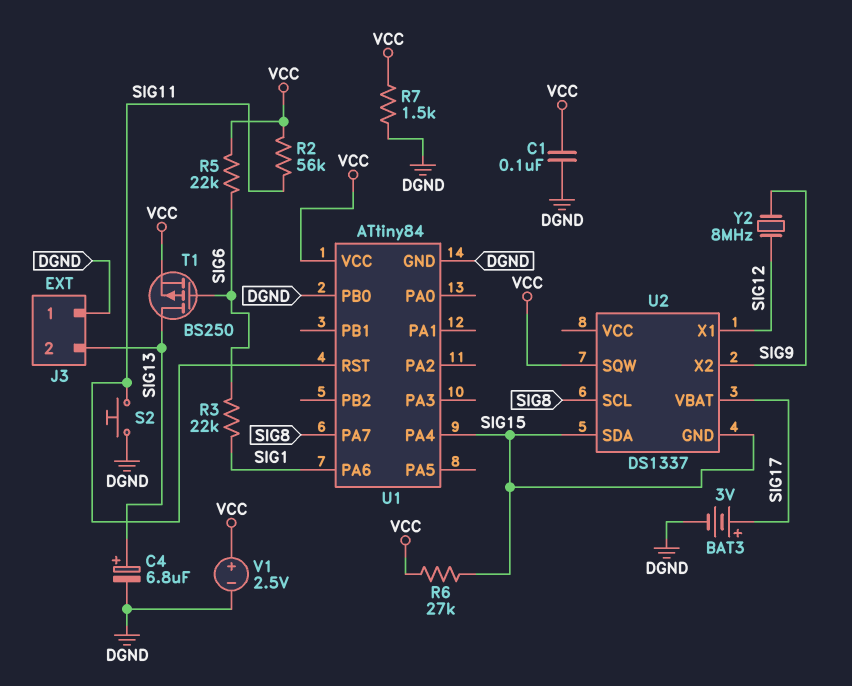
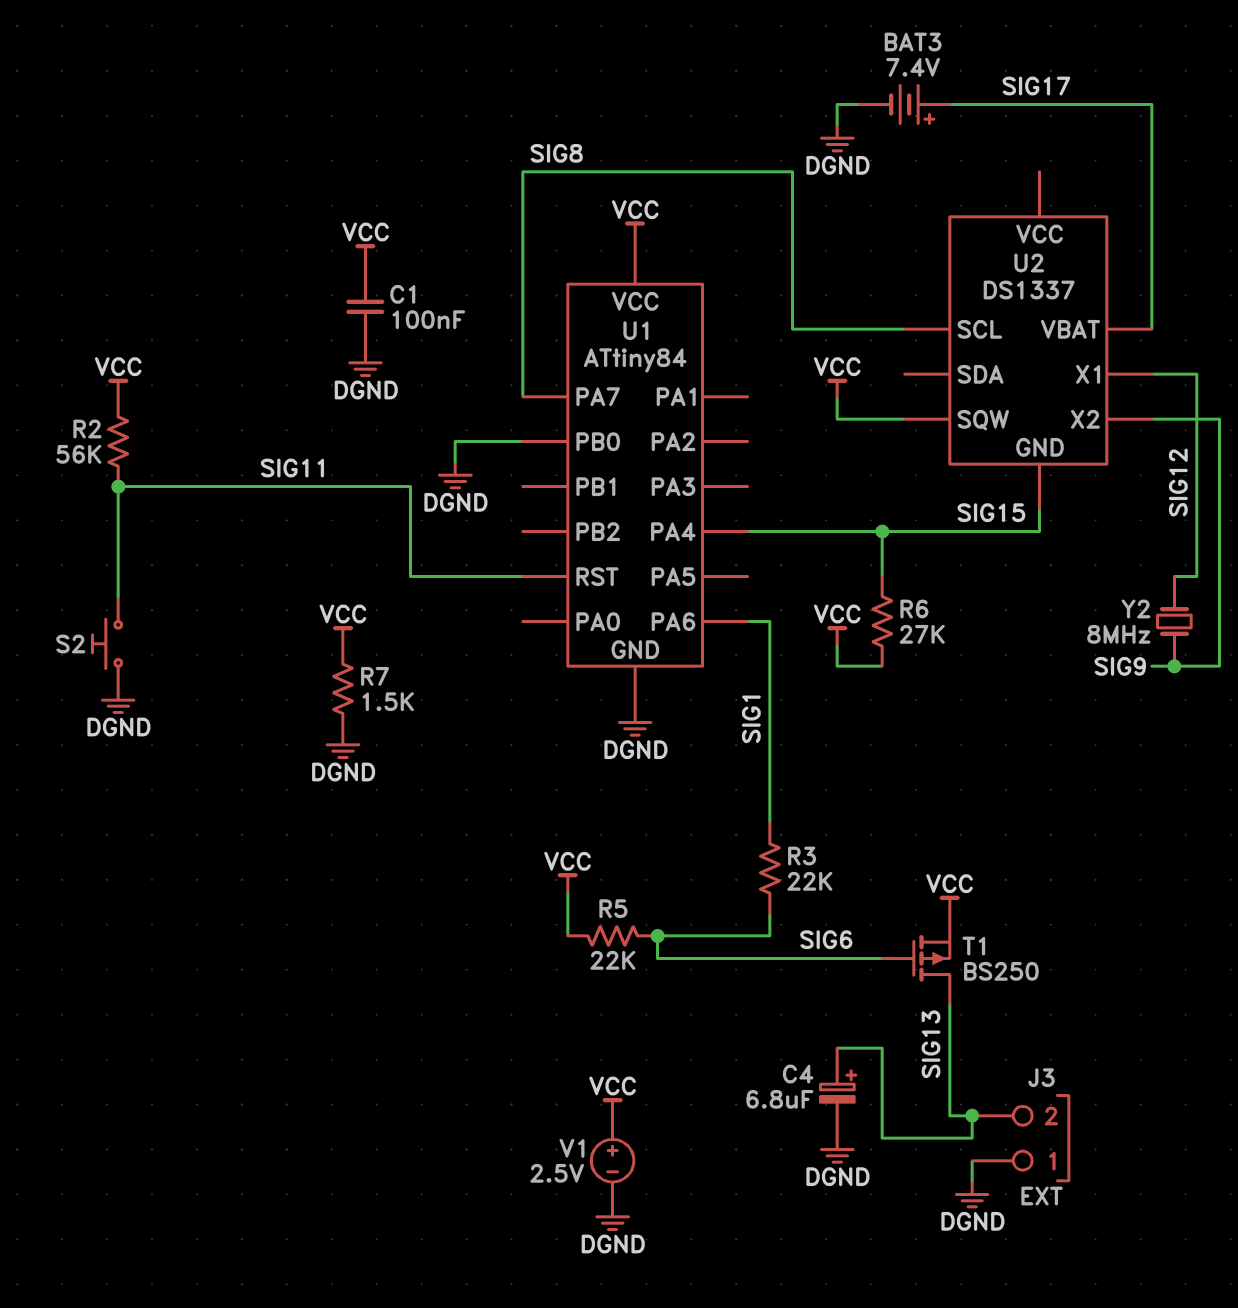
BAT3: 3V (plus SIG17, minus DGND) -> 7.4V (plus SIG17, minus DGND)
U2 pin SDA: SIG15 -> none

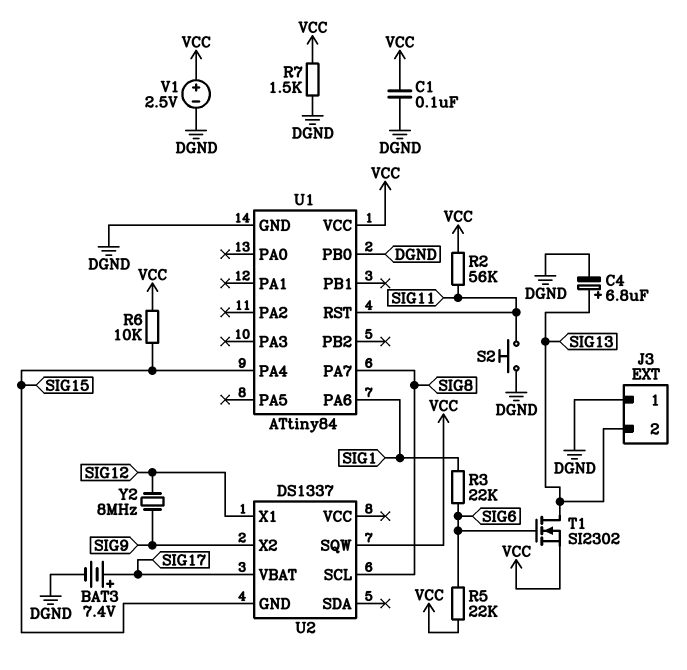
R6: 27k (SIG15, VCC) -> 10k (SIG15, VCC)
T1: PMOS BS250 (G SIG6, D SIG13, S VCC) -> NMOS SI2302 (G SIG6, D SIG13, S VCC)

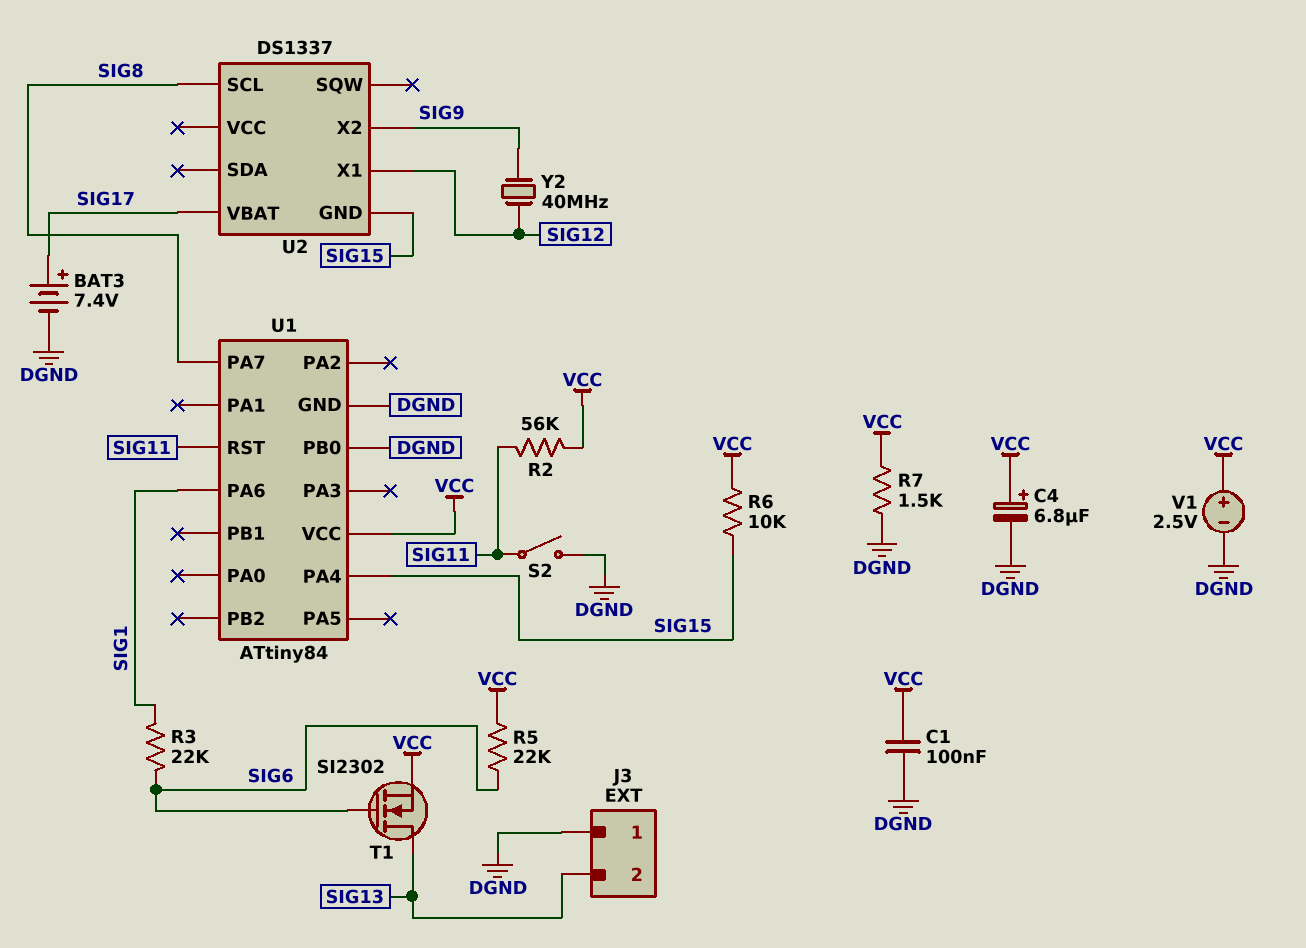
C4: 6.8uF (plus SIG13, minus DGND) -> 6.8uF (plus VCC, minus DGND)
S2: button (DGND, SIG11) -> switch (DGND, SIG11)
U2 pin SQW: VCC -> none
Y2: 8MHz (SIG9, SIG12) -> 40MHz (SIG9, SIG12)

